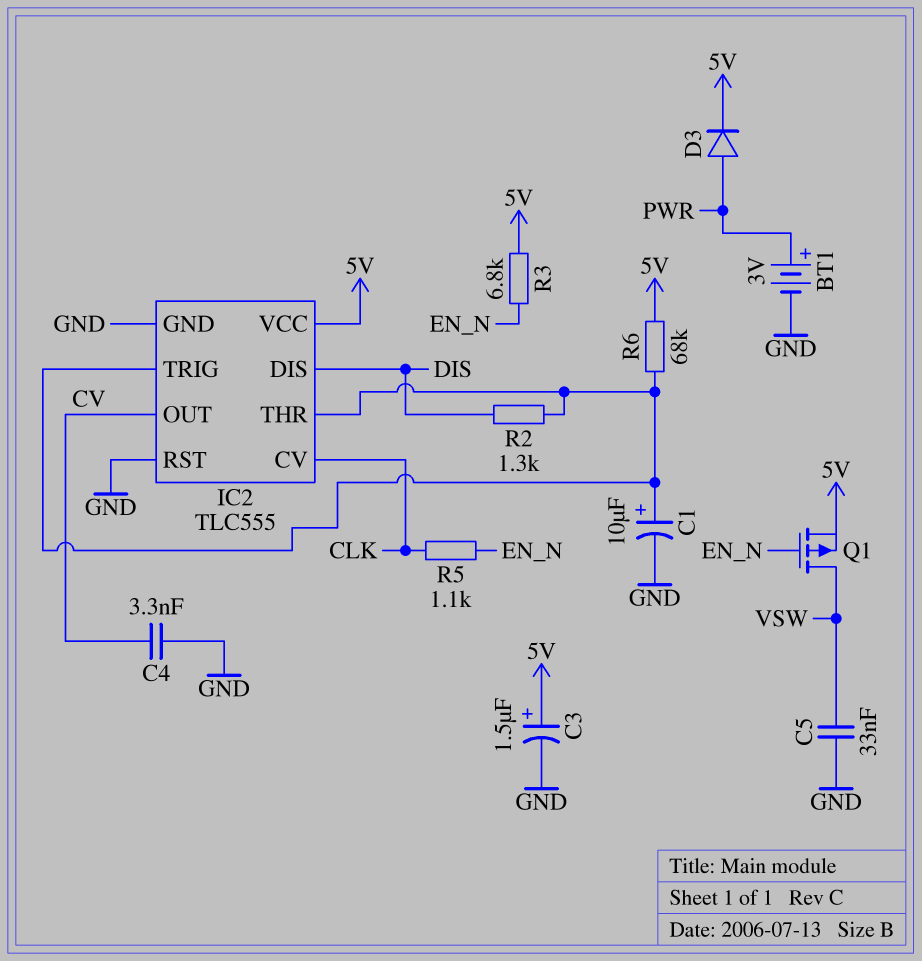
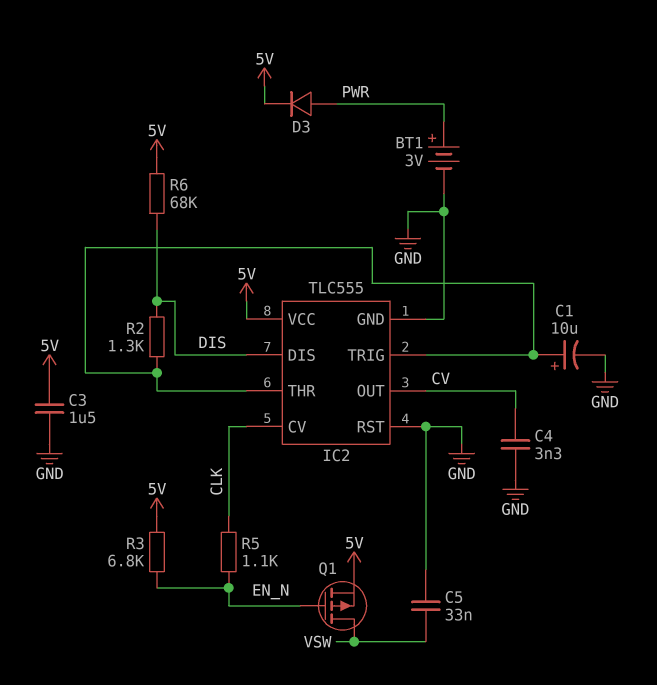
C3: 1.5uF (plus 5V, minus GND) -> 1.5uF (5V, GND)
R6: 68k (5V, IC2/THR) -> 68k (5V, DIS)

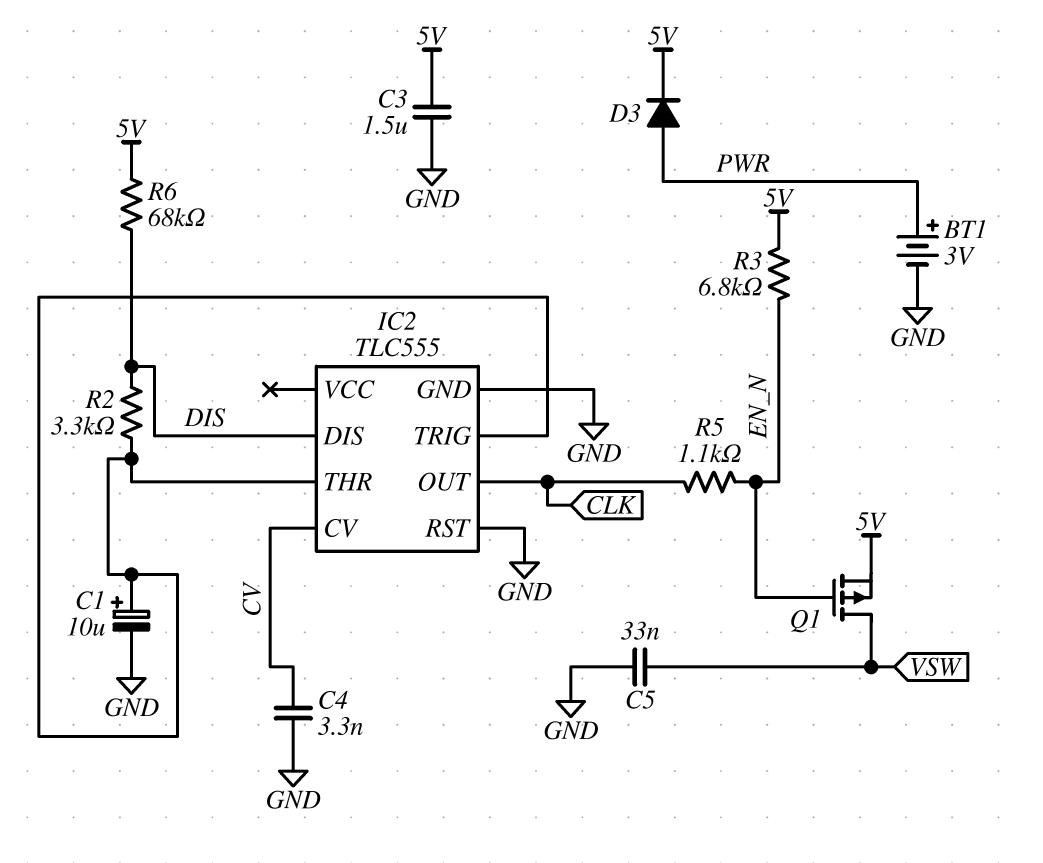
IC2 pin CV: CLK -> CV
IC2 pin OUT: CV -> CLK
IC2 pin VCC: 5V -> none
R2: 1.3k (DIS, IC2/THR) -> 3.3k (DIS, IC2/THR)

